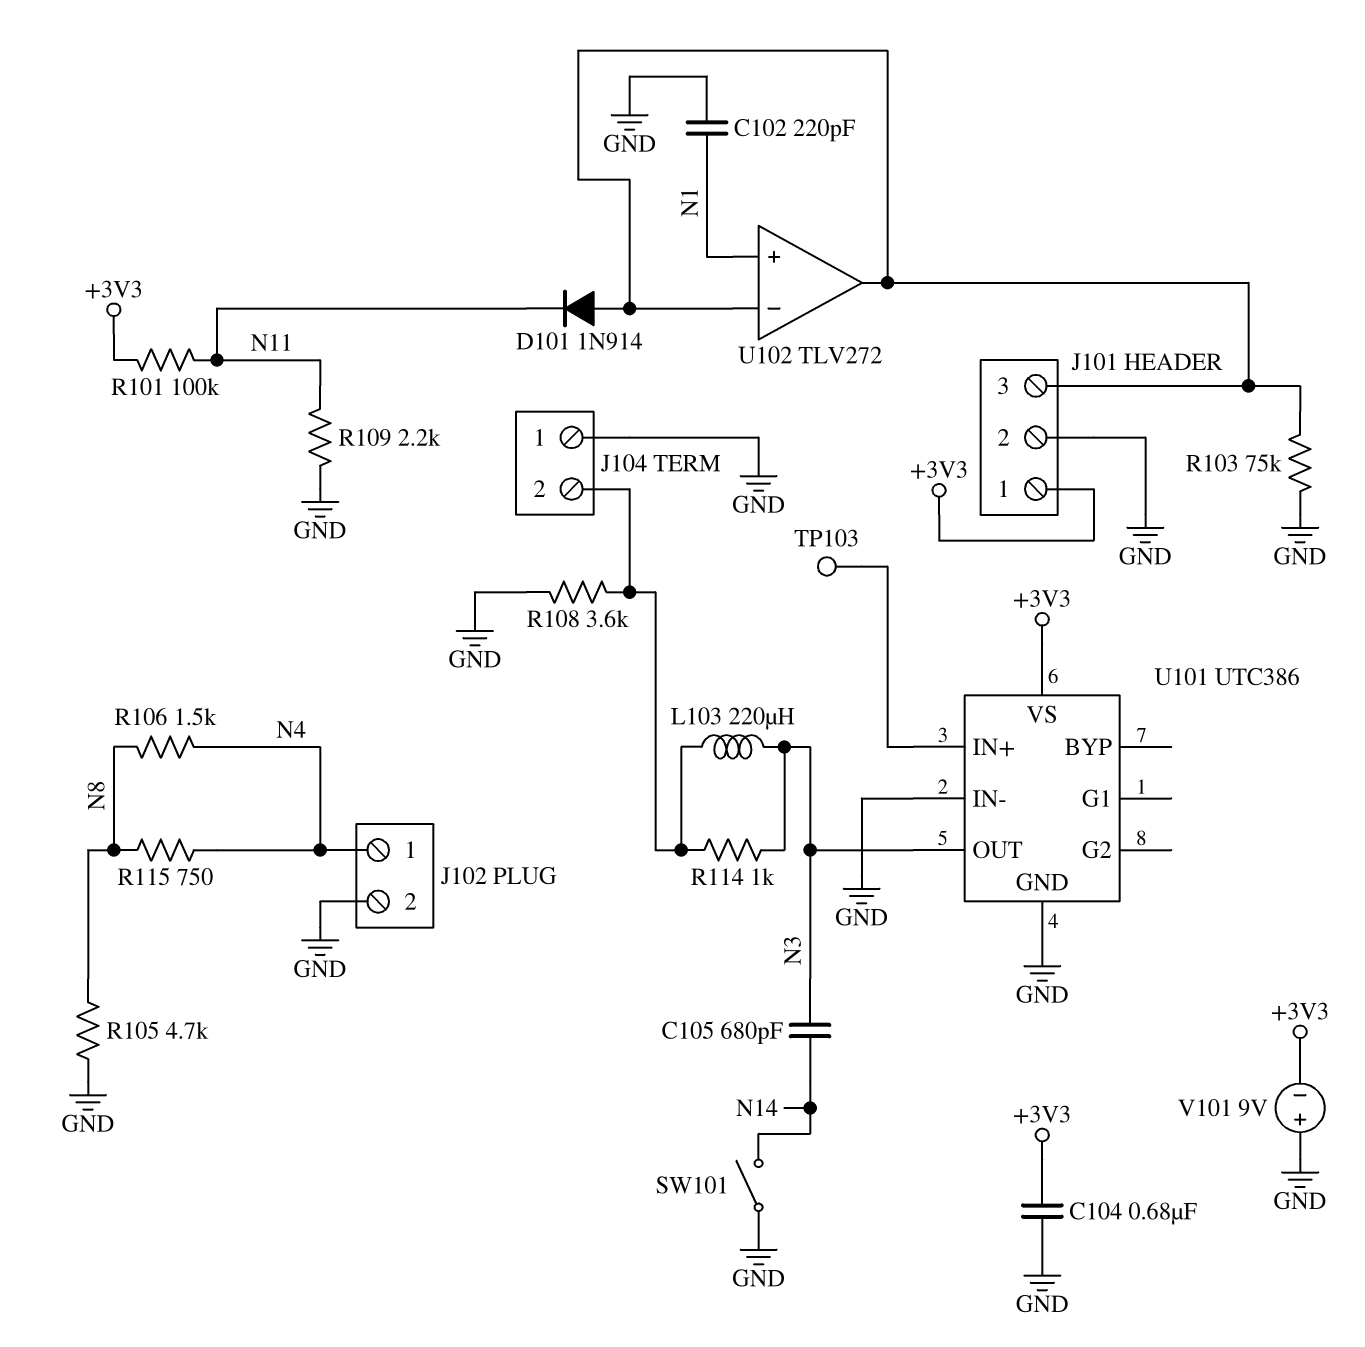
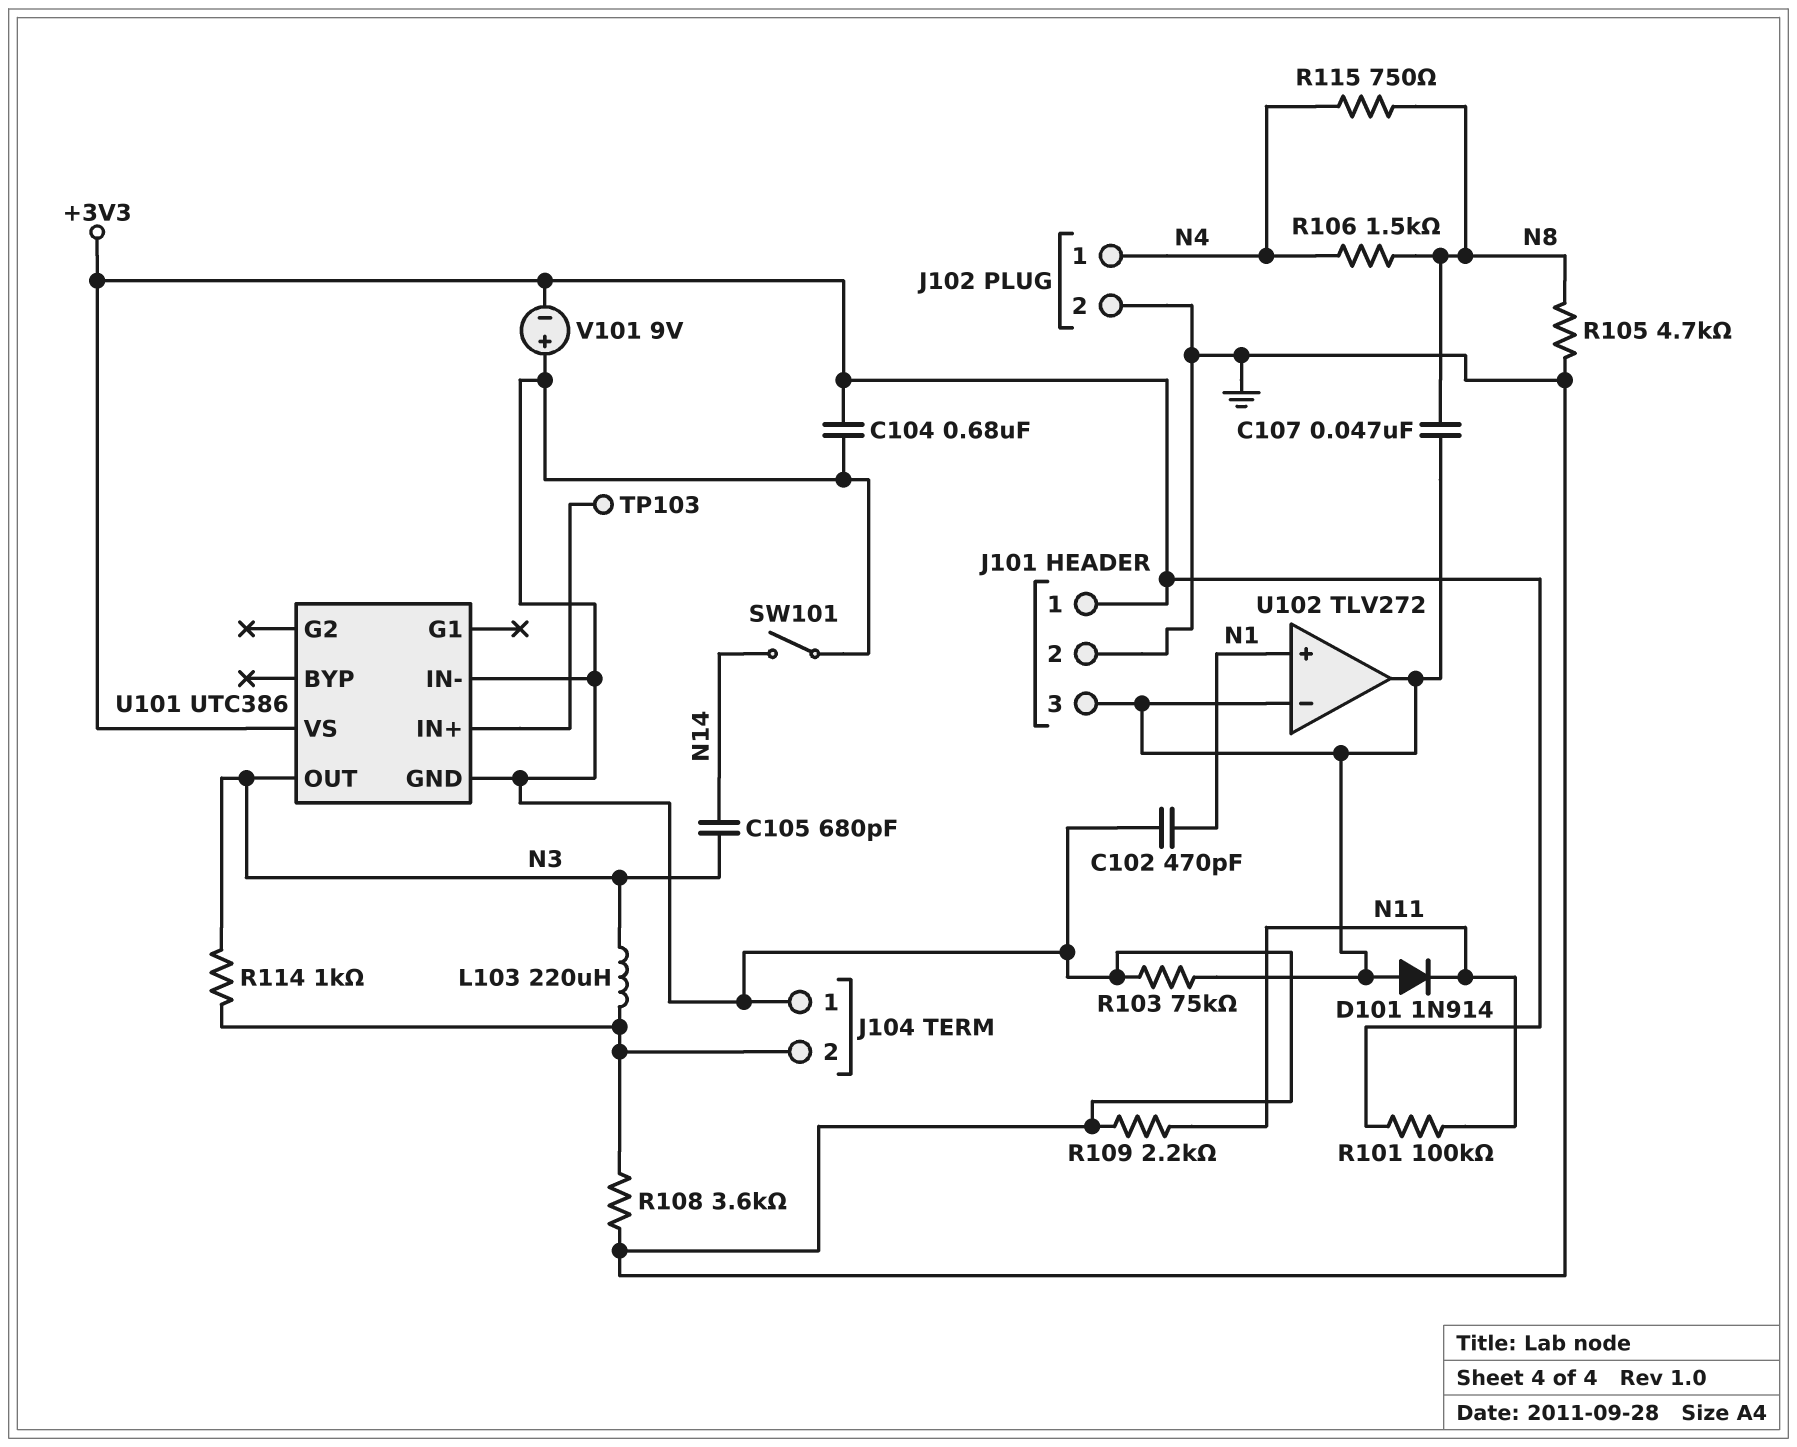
C102: 220pF (GND, N1) -> 470pF (GND, N1)
C107: none -> 47nF (J101/3, N8)

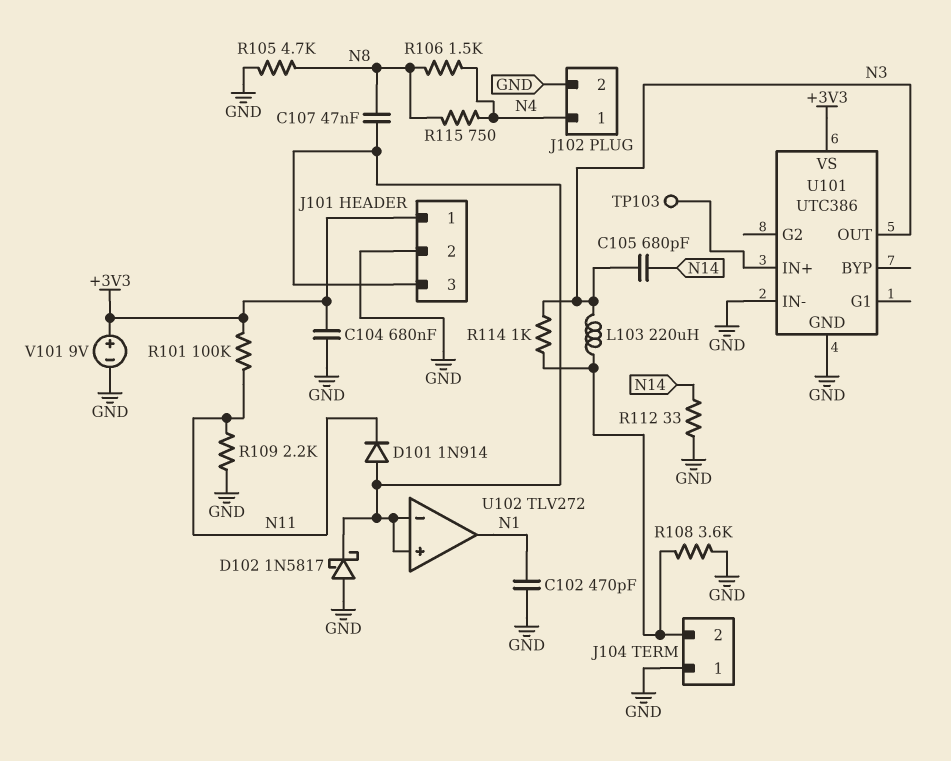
D102: none -> schottky 1N5817 (A GND, K J101/3)
R103: 75k (GND, J101/3) -> none
R112: none -> 33 (GND, N14)
SW101: switch (GND, N14) -> none
U102 pin in+: N1 -> J101/3
U102 pin out: J101/3 -> N1
V101: 9V (plus GND, minus +3V3) -> 9V (plus +3V3, minus GND)

